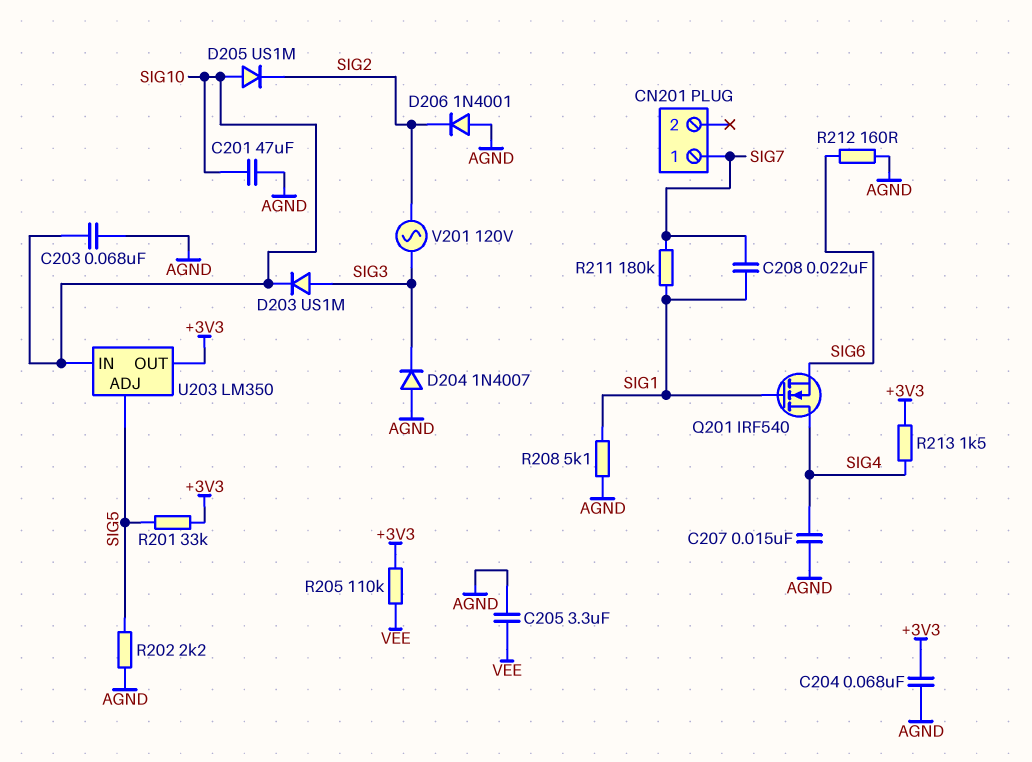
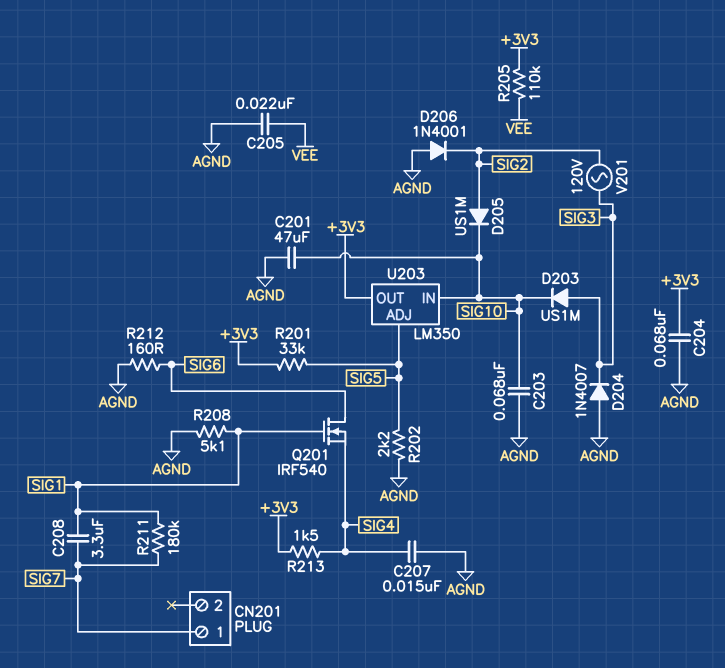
C205: 3.3uF (AGND, VEE) -> 22nF (AGND, VEE)
C208: 22nF (SIG1, SIG7) -> 3.3uF (SIG1, SIG7)
D205: diode US1M (A SIG10, K SIG2) -> diode US1M (A SIG2, K SIG10)
Q201: NMOS IRF540 (G SIG1, D SIG4, S SIG6) -> NMOS IRF540 (G SIG1, D SIG6, S SIG4)

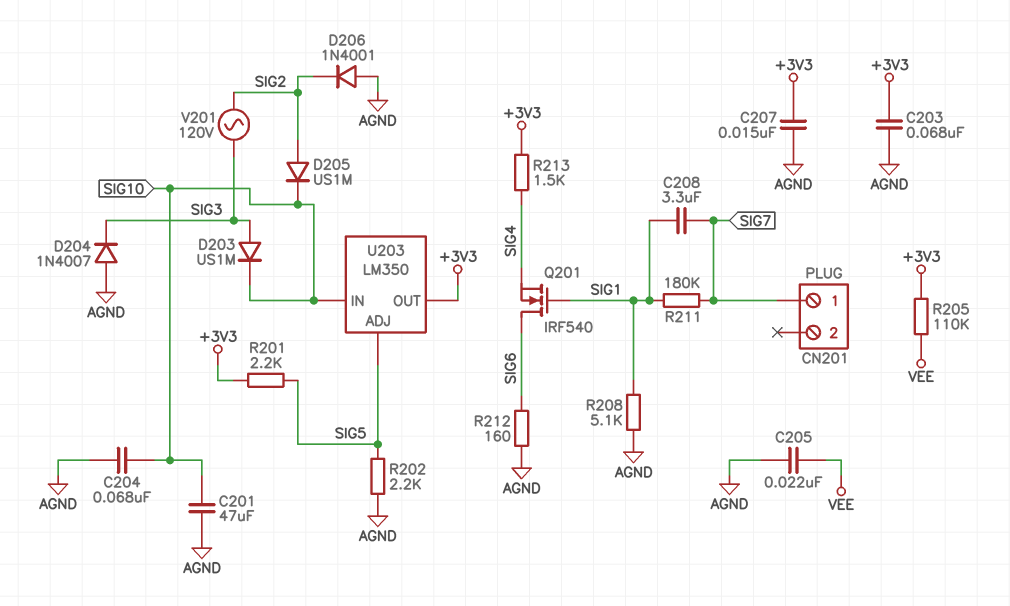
C203: 68nF (AGND, SIG10) -> 68nF (+3V3, AGND)
C204: 68nF (+3V3, AGND) -> 68nF (AGND, SIG10)
C207: 15nF (AGND, SIG4) -> 15nF (+3V3, AGND)
R201: 33k (+3V3, SIG5) -> 2.2k (+3V3, SIG5)

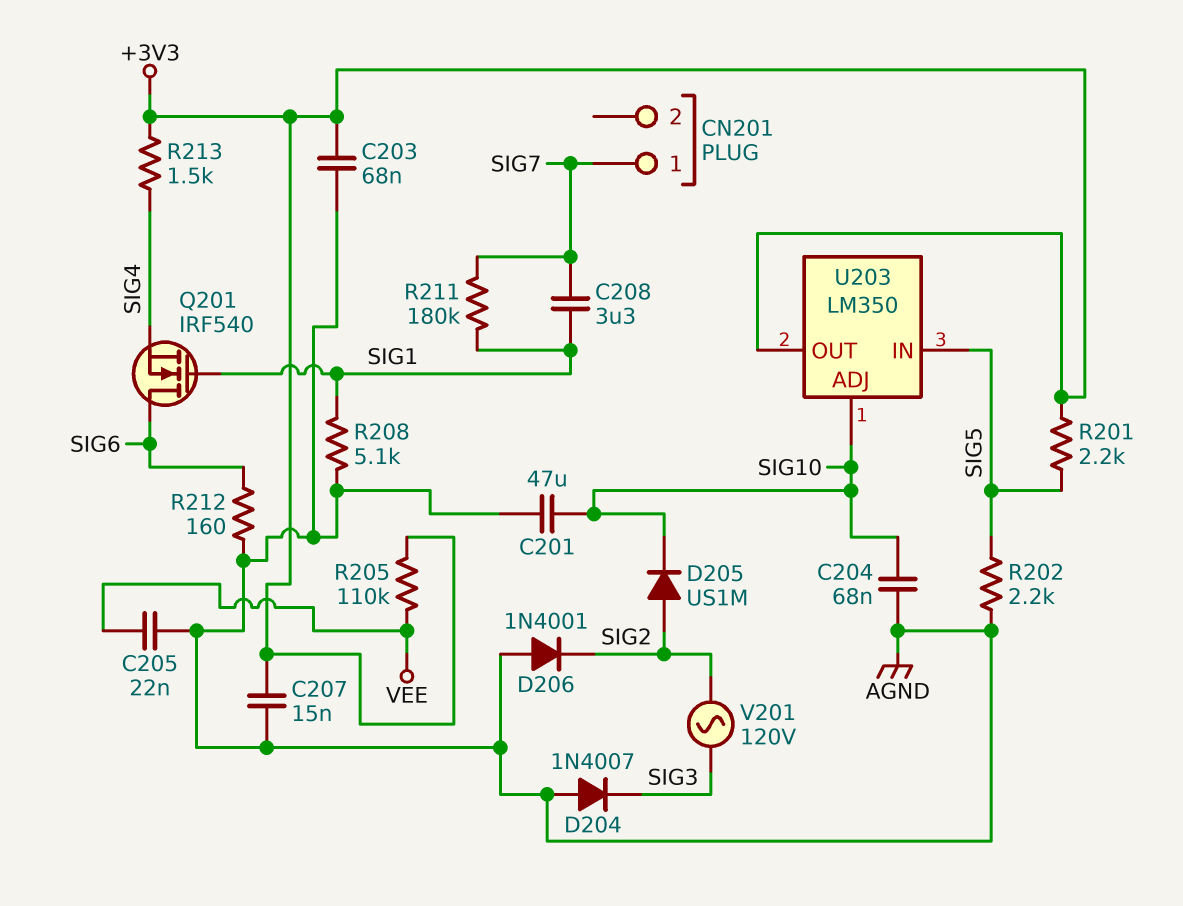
D203: diode US1M (A SIG3, K SIG10) -> none
U203 pin ADJ: SIG5 -> SIG10
U203 pin IN: SIG10 -> SIG5

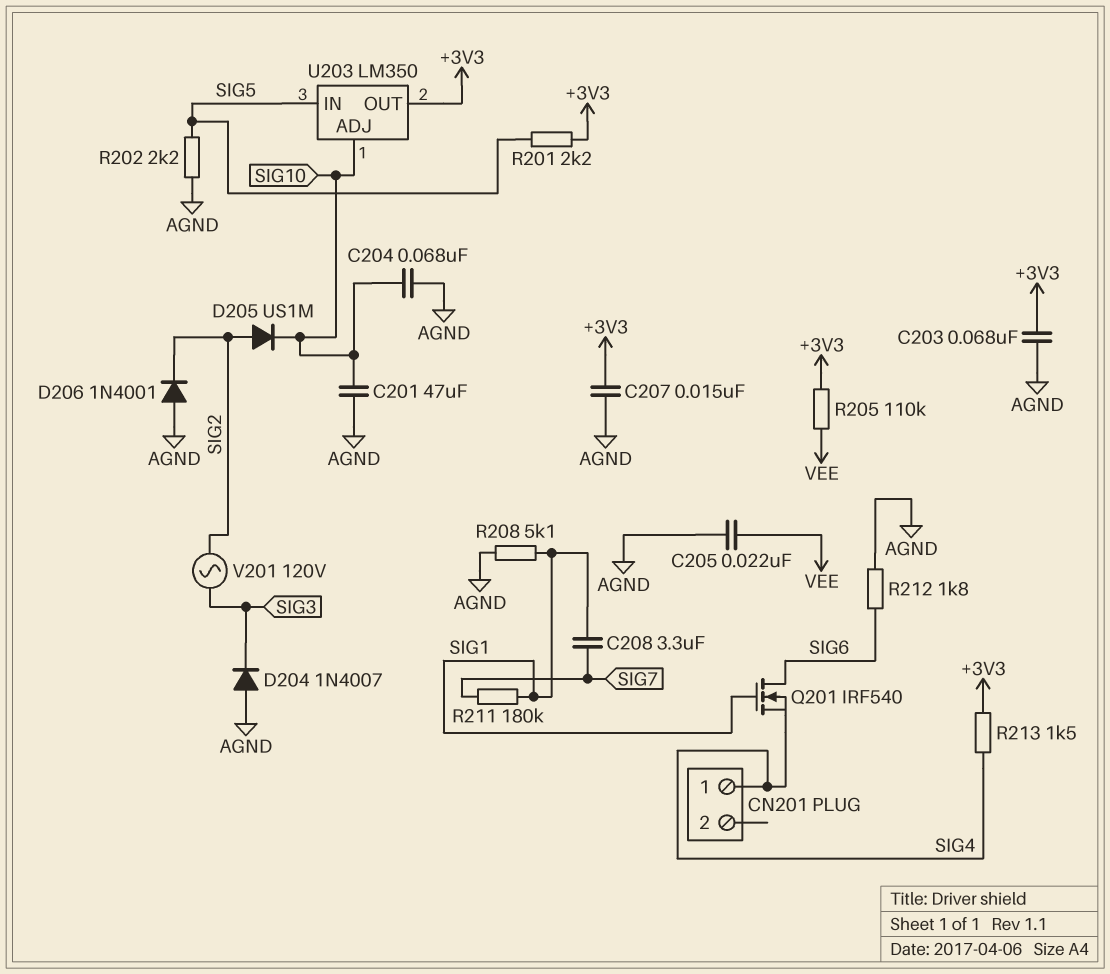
CN201 pin 1: SIG7 -> SIG4
R212: 160 (AGND, SIG6) -> 1.8k (AGND, SIG6)

